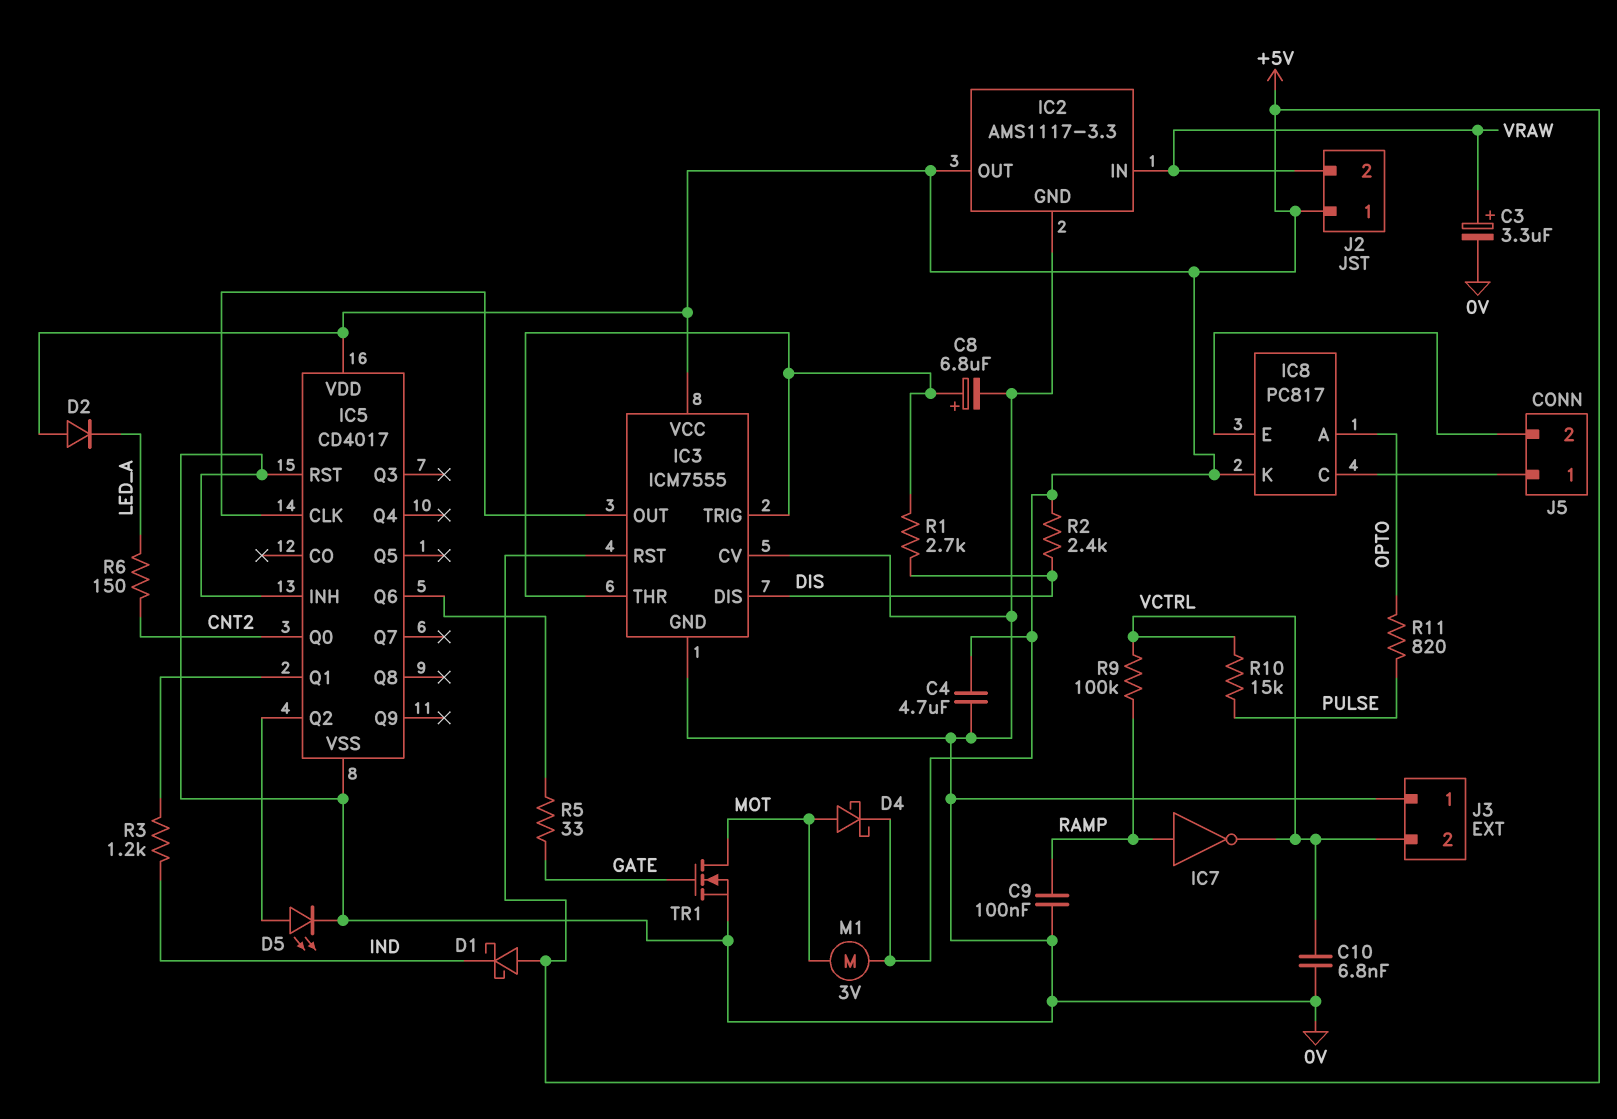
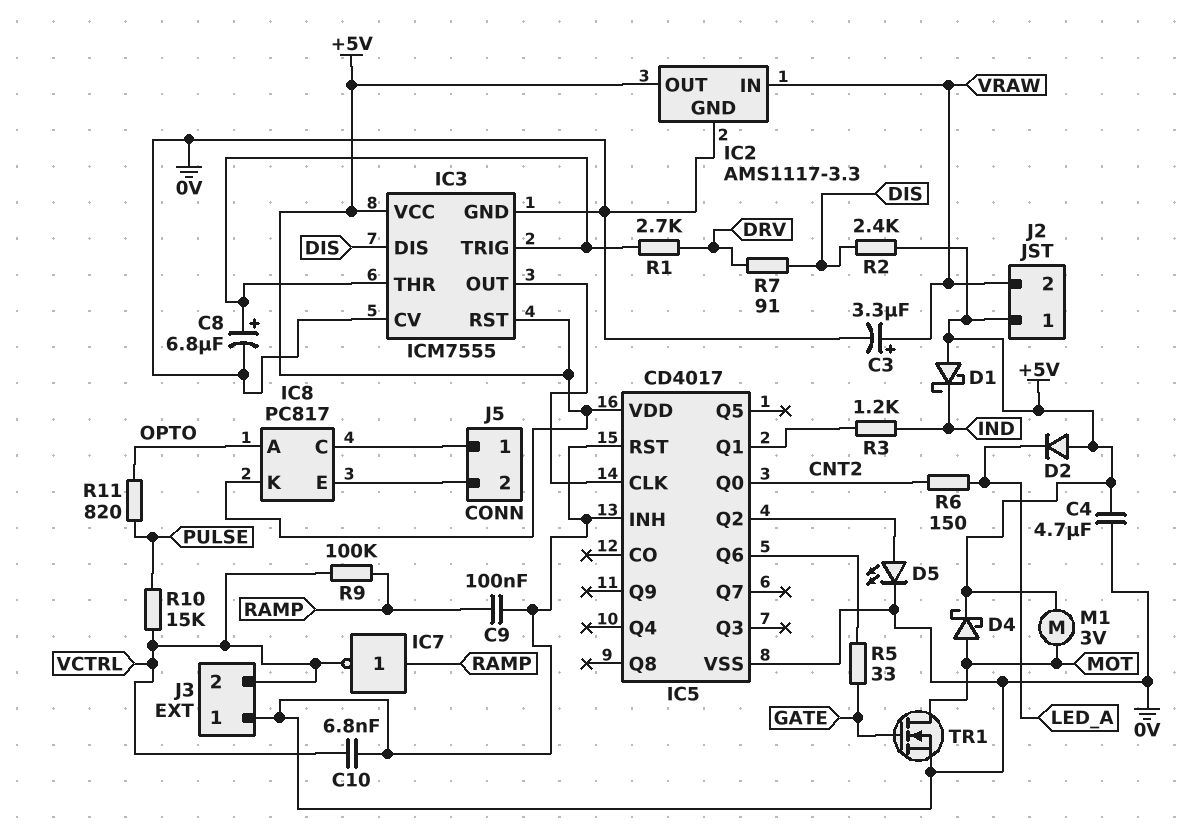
R1: 2.7k (DIS, IC3/THR) -> 2.7k (DRV, IC3/THR)
R7: none -> 91 (DIS, DRV)

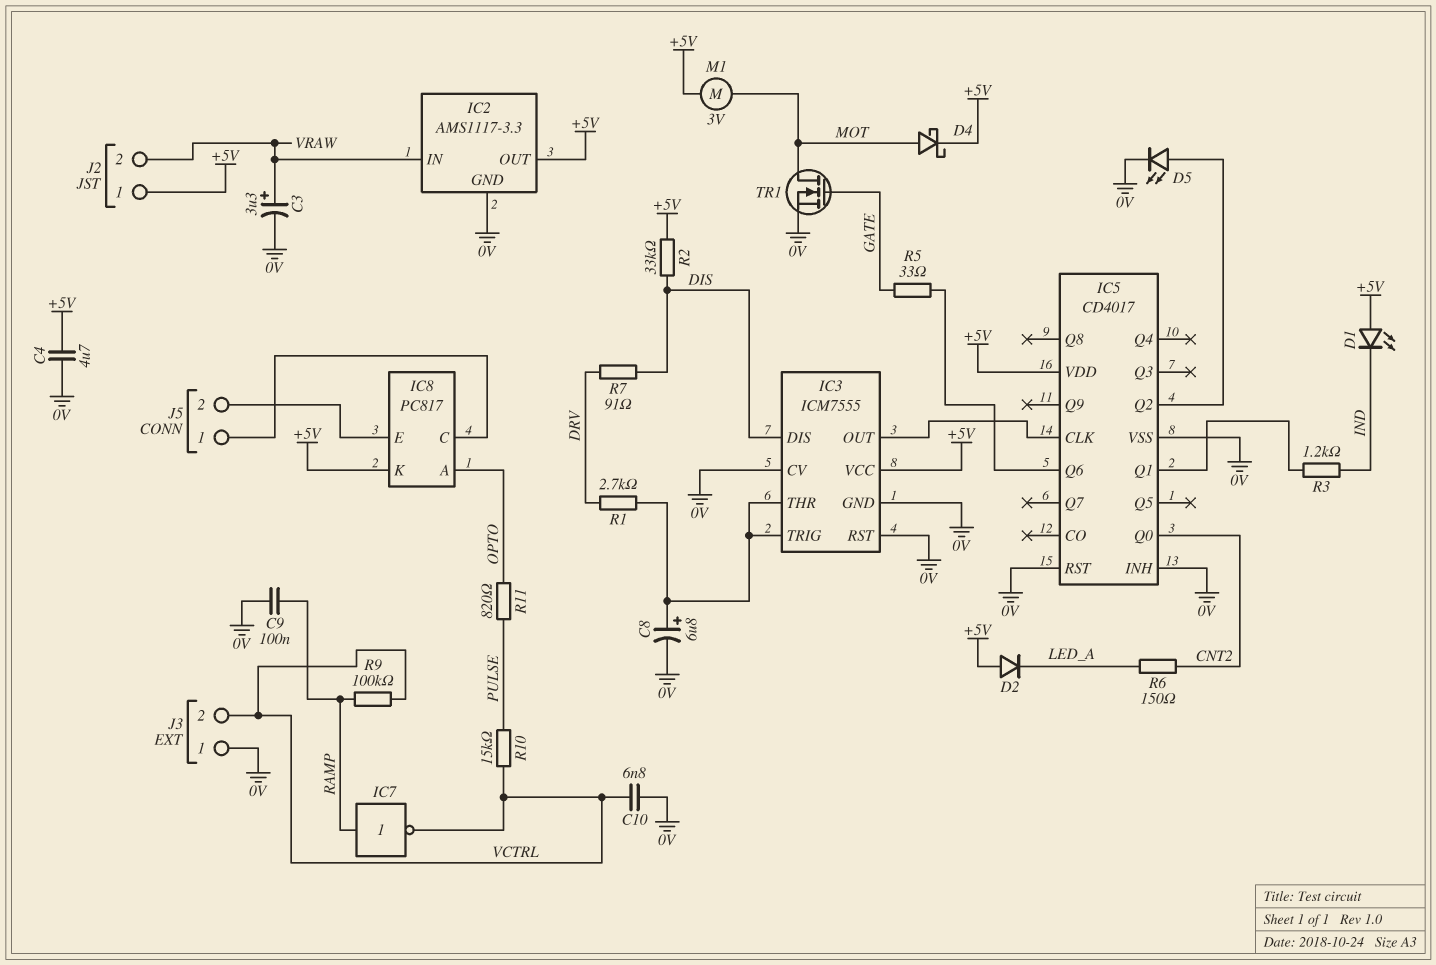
D1: schottky (A +5V, K IND) -> LED (A +5V, K IND)
IC3 pin RST: +5V -> 0V
R2: 2.4k (+5V, DIS) -> 33k (+5V, DIS)

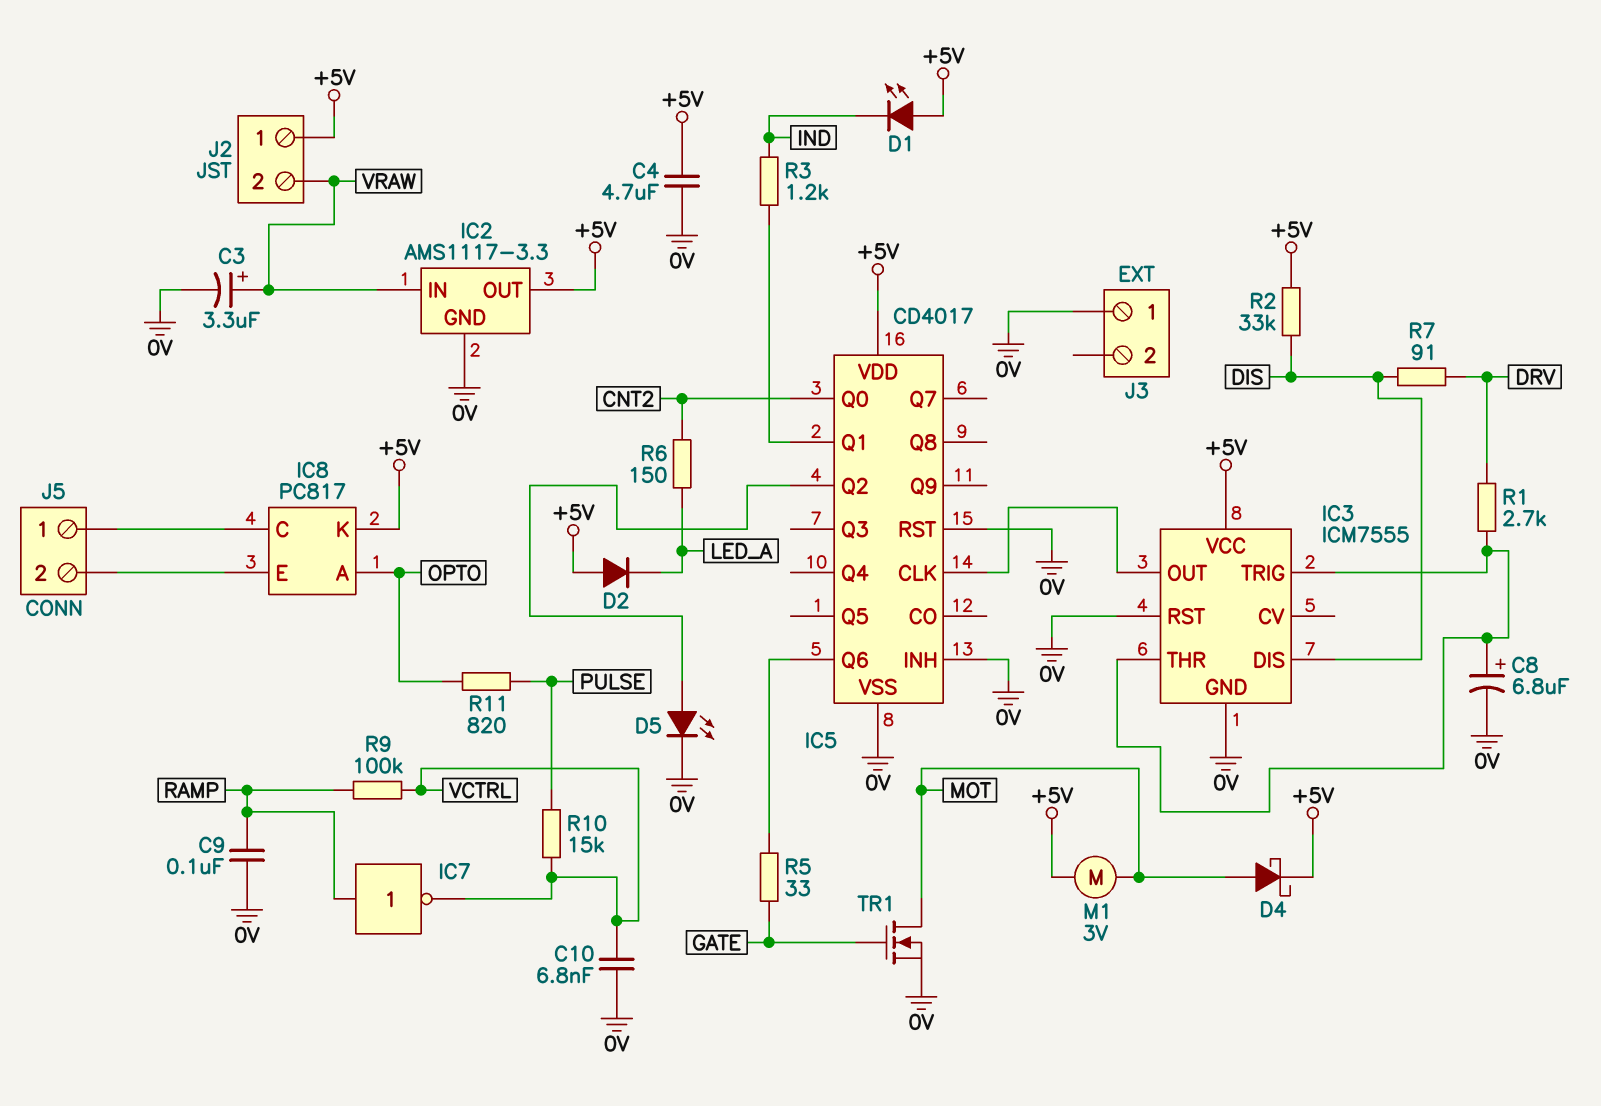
IC3 pin CV: 0V -> none
J3 pin 2: VCTRL -> none

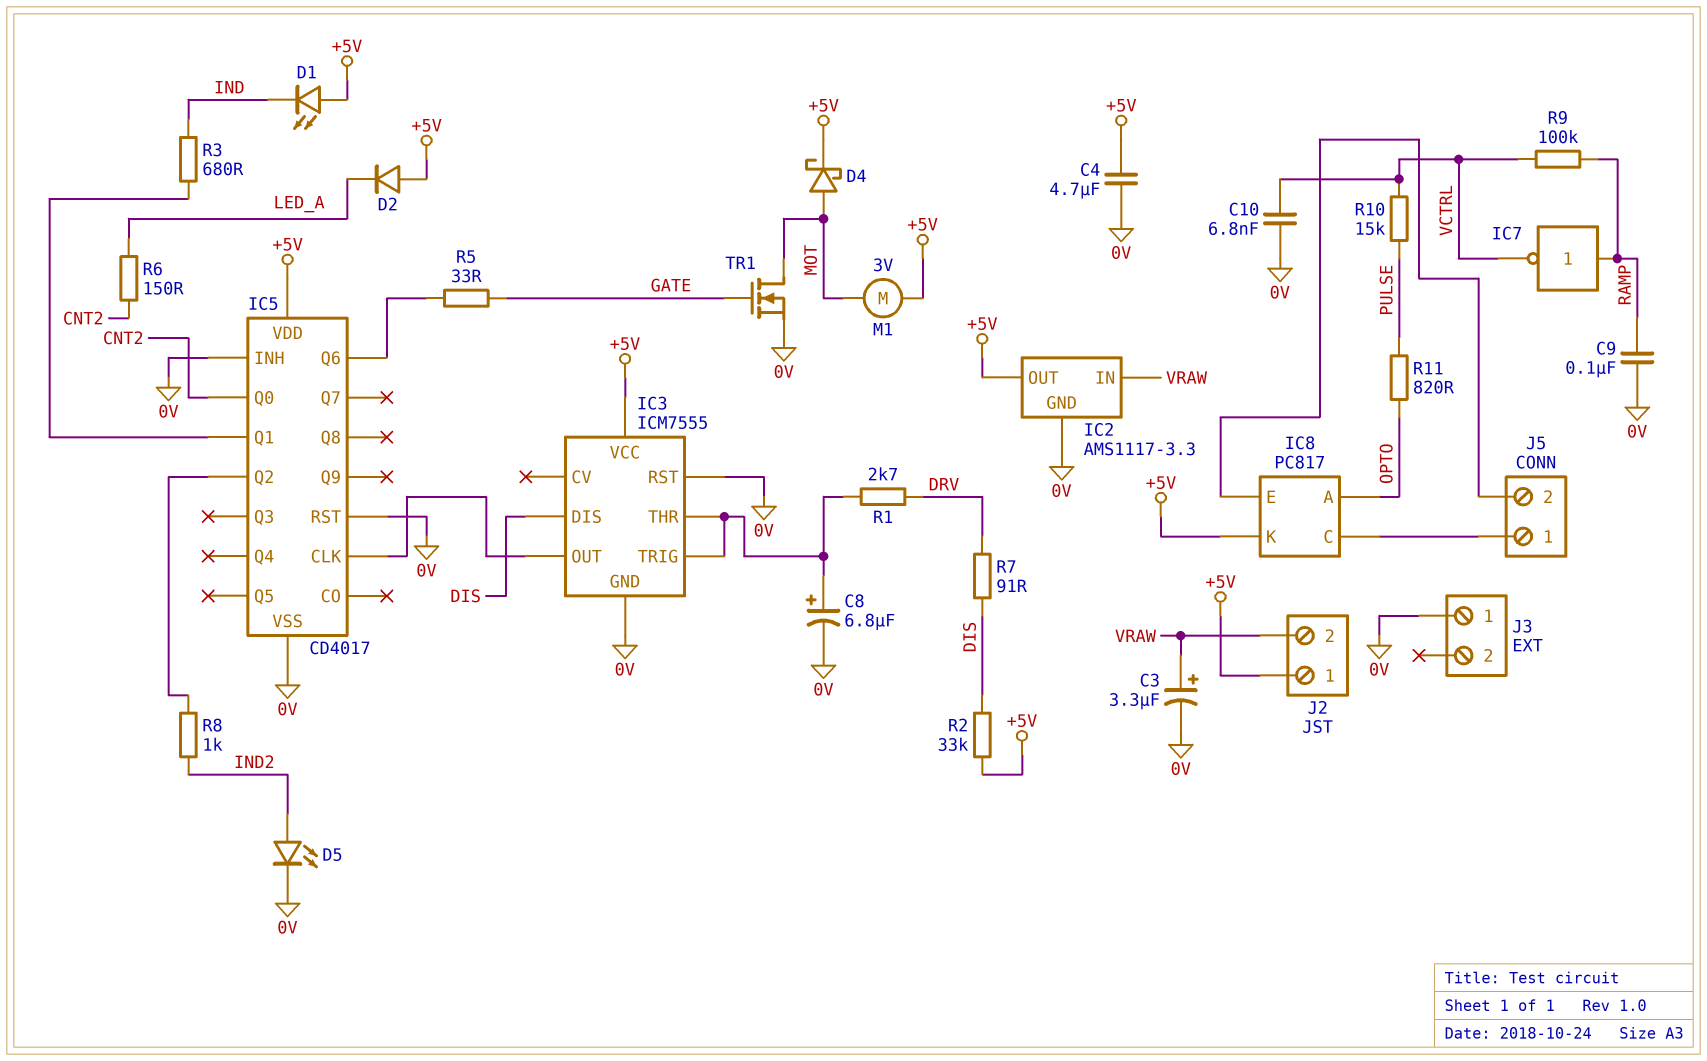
D5: LED (A IC5/Q2, K 0V) -> LED (A IND2, K 0V)
R3: 1.2k (IC5/Q1, IND) -> 680 (IC5/Q1, IND)
R8: none -> 1k (IC5/Q2, IND2)

